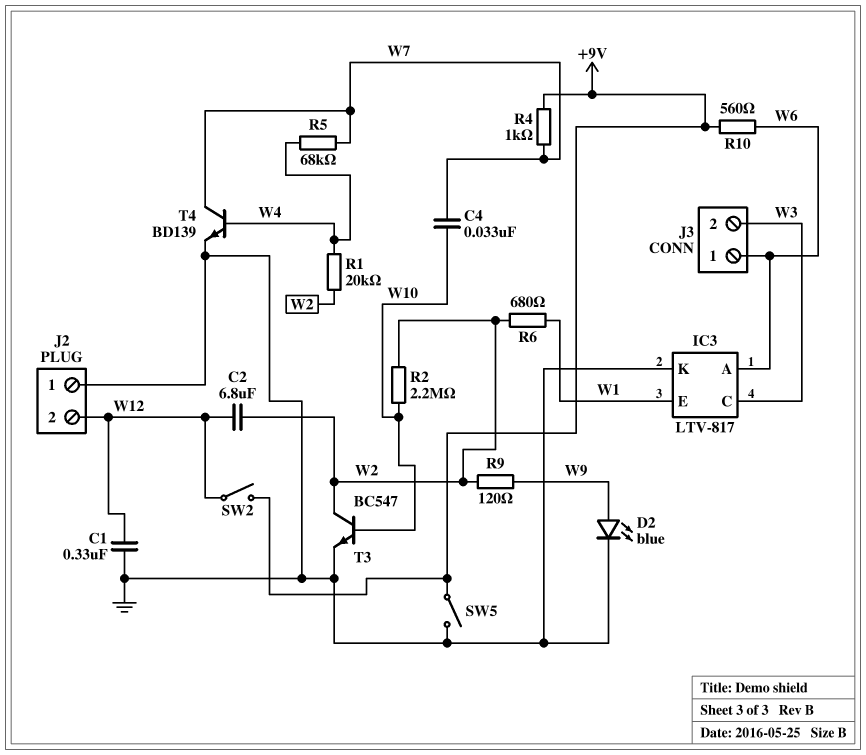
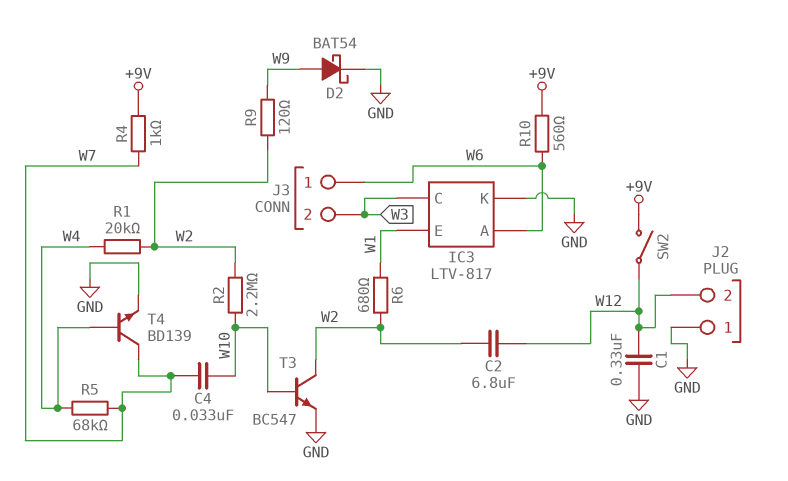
D2: LED blue (A W9, K GND) -> schottky BAT54 (A W9, K GND)
SW5: switch (+9V, GND) -> none

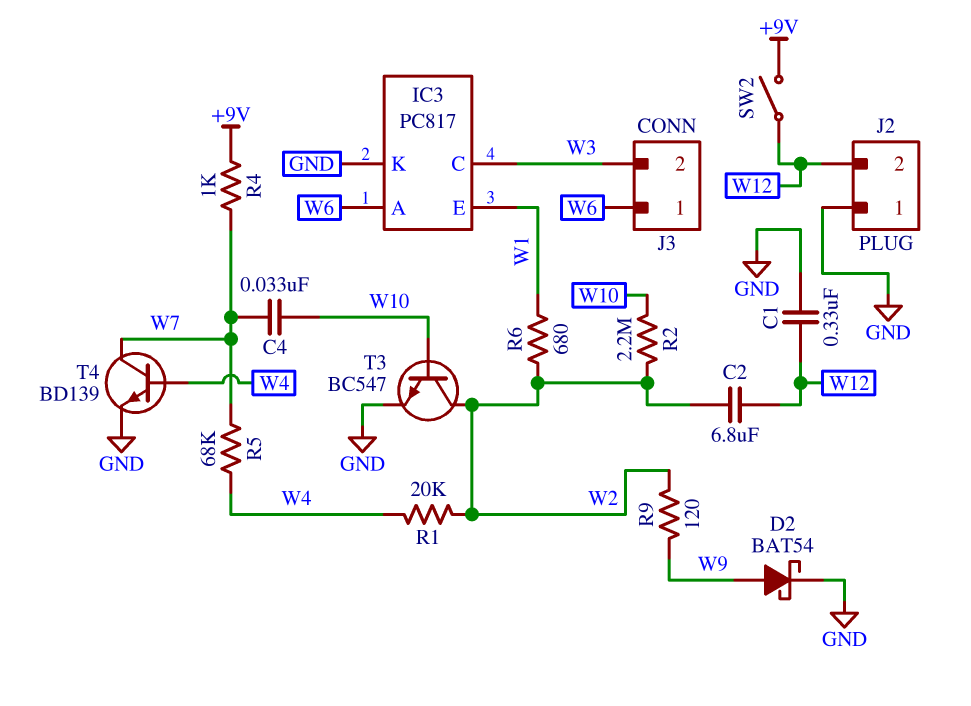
IC3: LTV-817 -> PC817
R10: 560 (+9V, W6) -> none

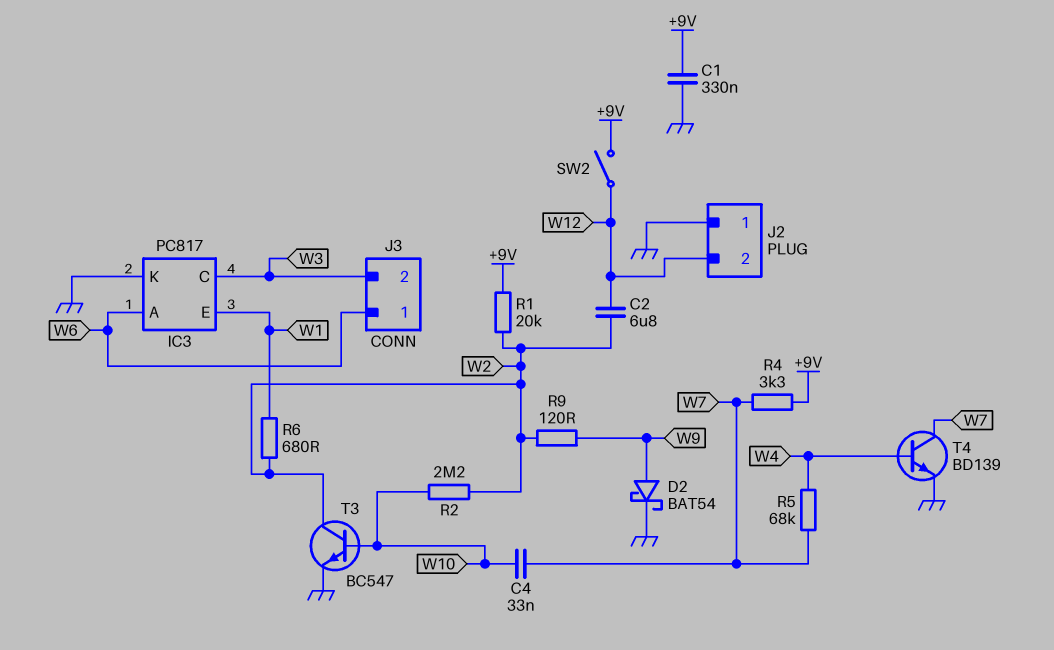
C1: 330nF (GND, W12) -> 330nF (+9V, GND)
R1: 20k (W2, W4) -> 20k (+9V, W2)
R4: 1k (+9V, W7) -> 3.3k (+9V, W7)

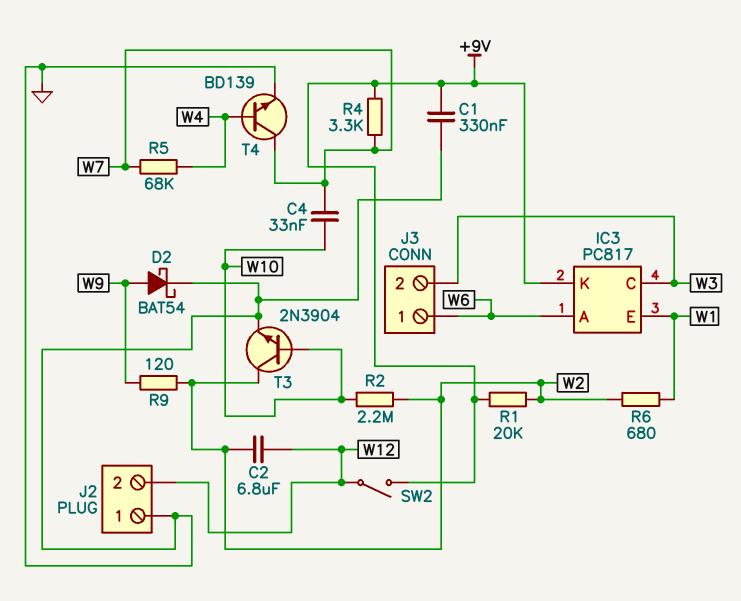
IC3 pin K: GND -> +9V
T3: NPN BC547 (B W10, C W2, E GND) -> NPN 2N3904 (B W10, C W2, E GND)

